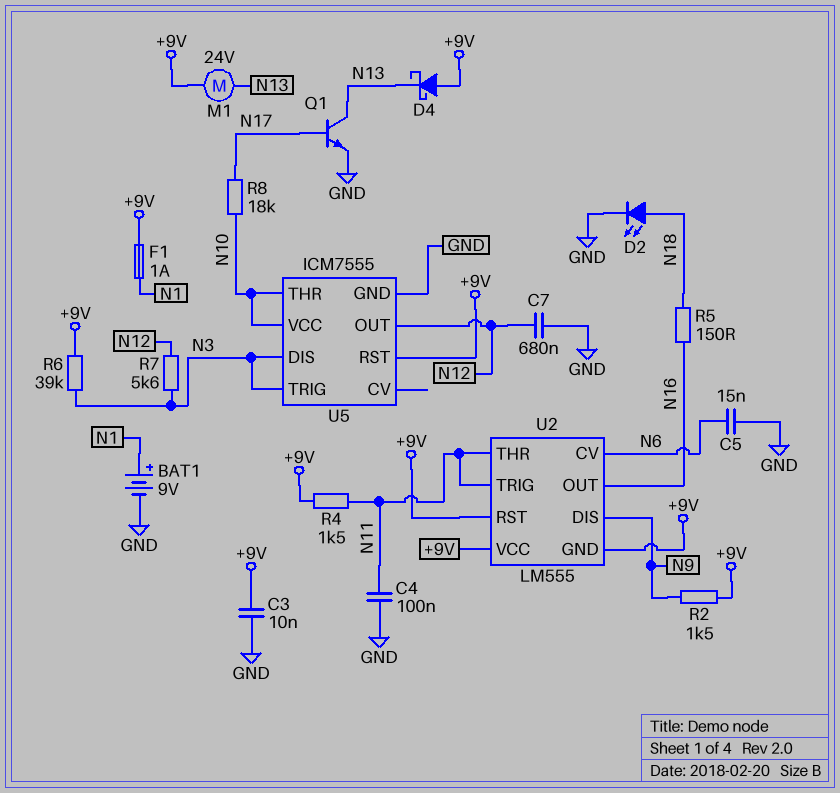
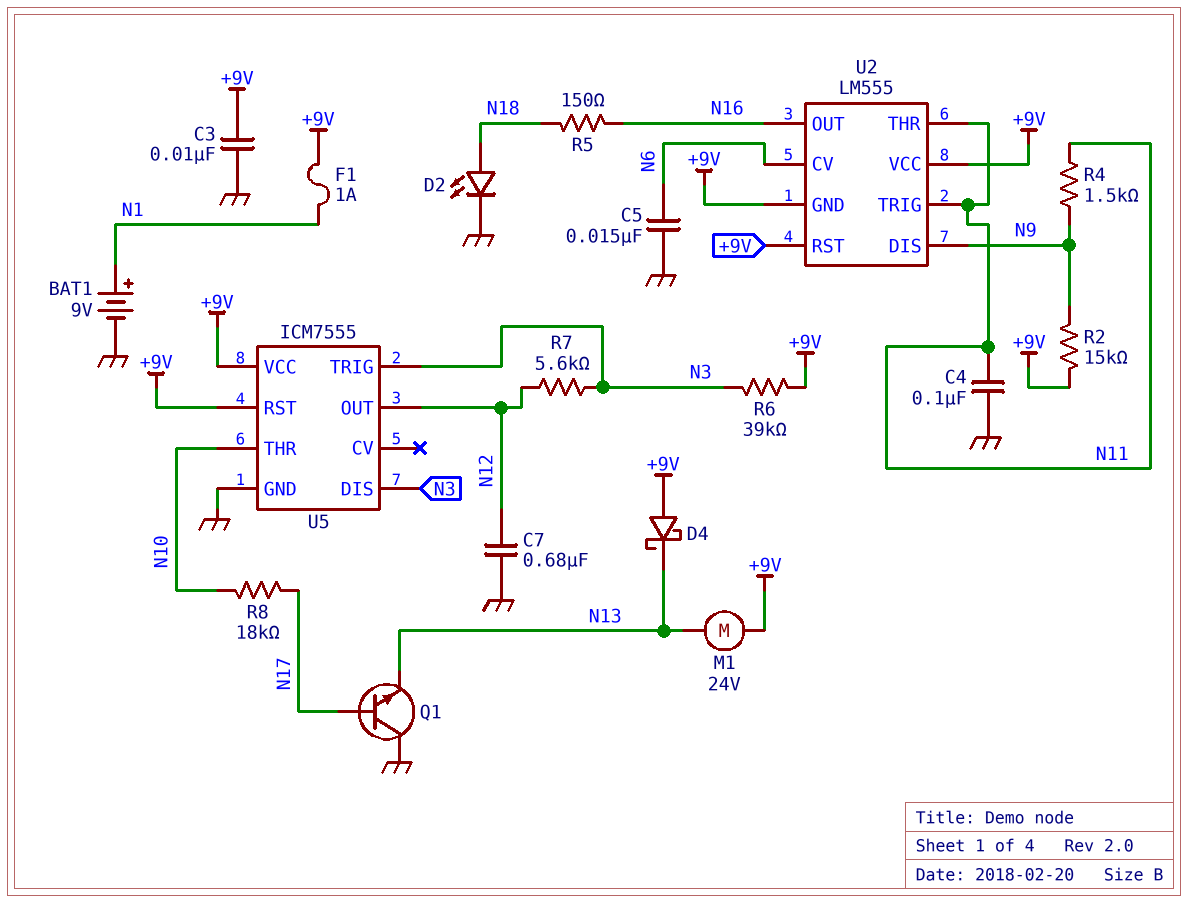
Q1: NPN (B N17, C N13, E GND) -> NPN (B N17, C GND, E N13)
R2: 1.5k (+9V, N9) -> 15k (+9V, N9)
R4: 1.5k (+9V, N11) -> 1.5k (N9, N11)
U5 pin VCC: N10 -> +9V

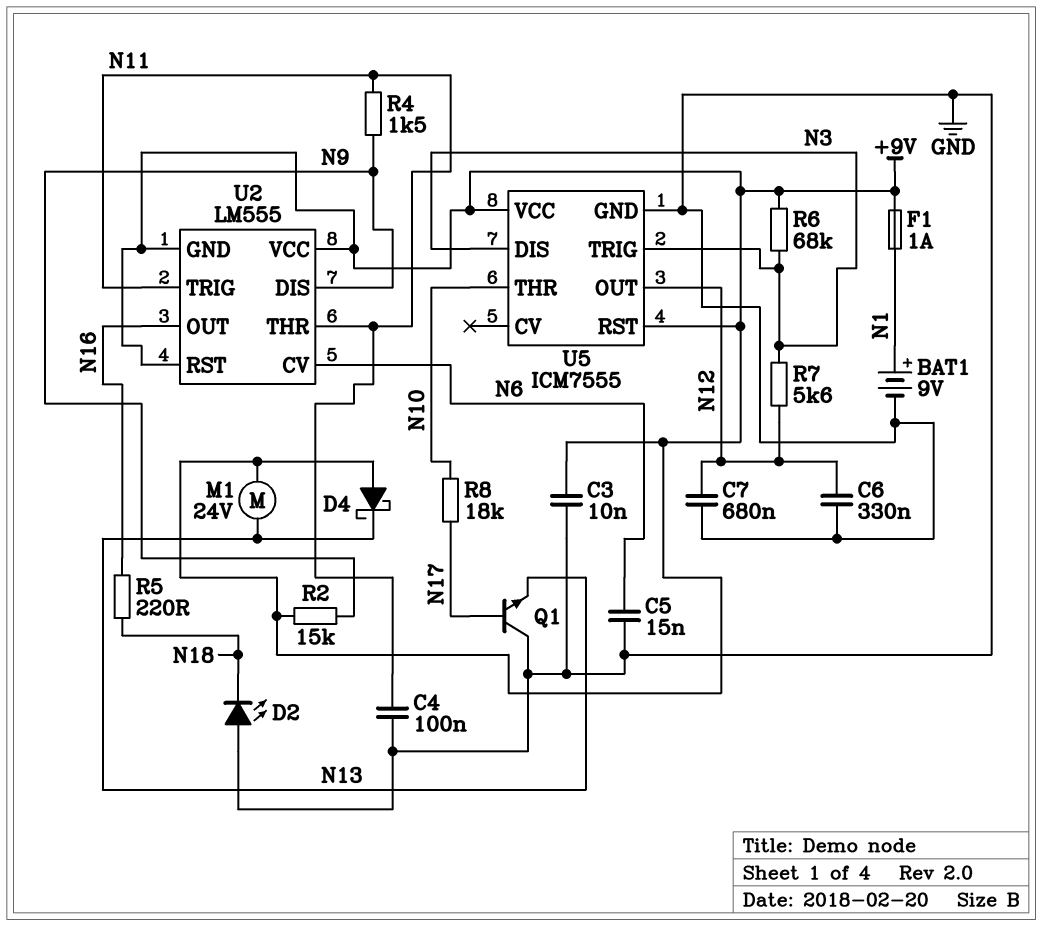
C6: none -> 330nF (GND, N12)
D2: LED (A N18, K GND) -> LED (A GND, K N18)
R5: 150 (N16, N18) -> 220 (N16, N18)
R6: 39k (+9V, N3) -> 68k (+9V, N3)

